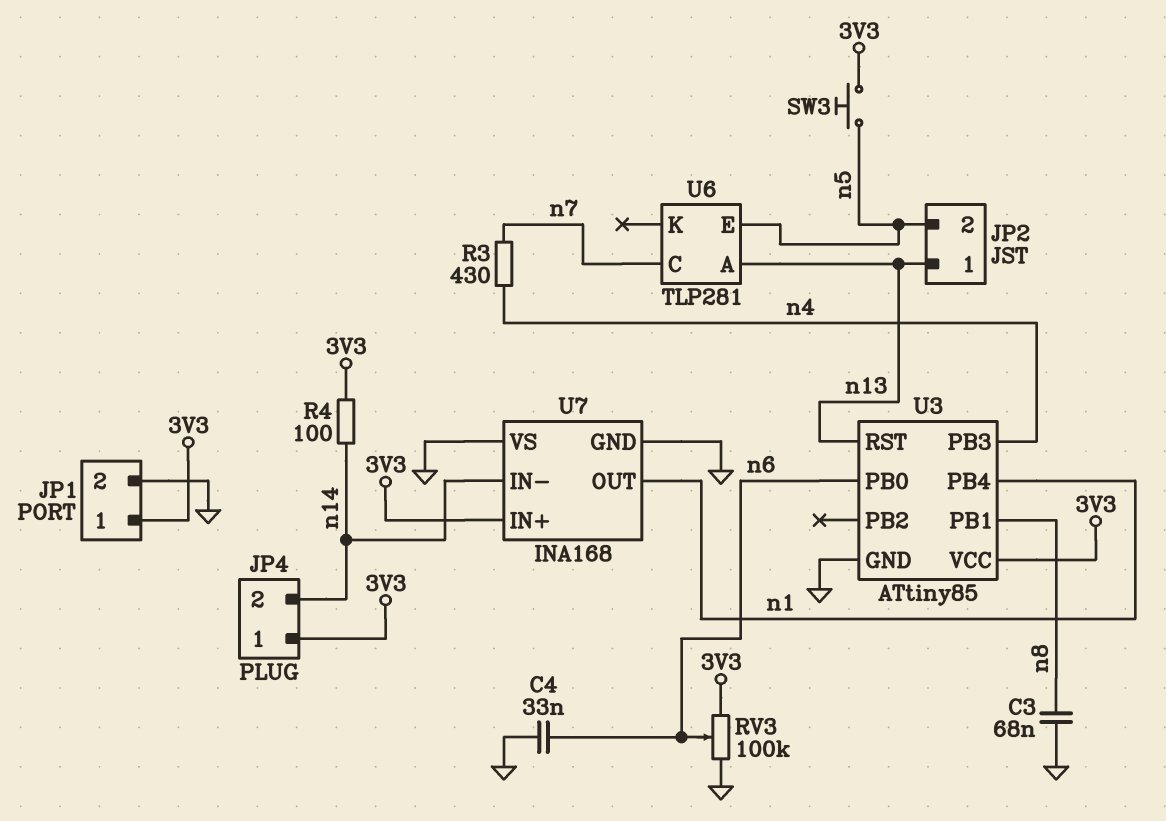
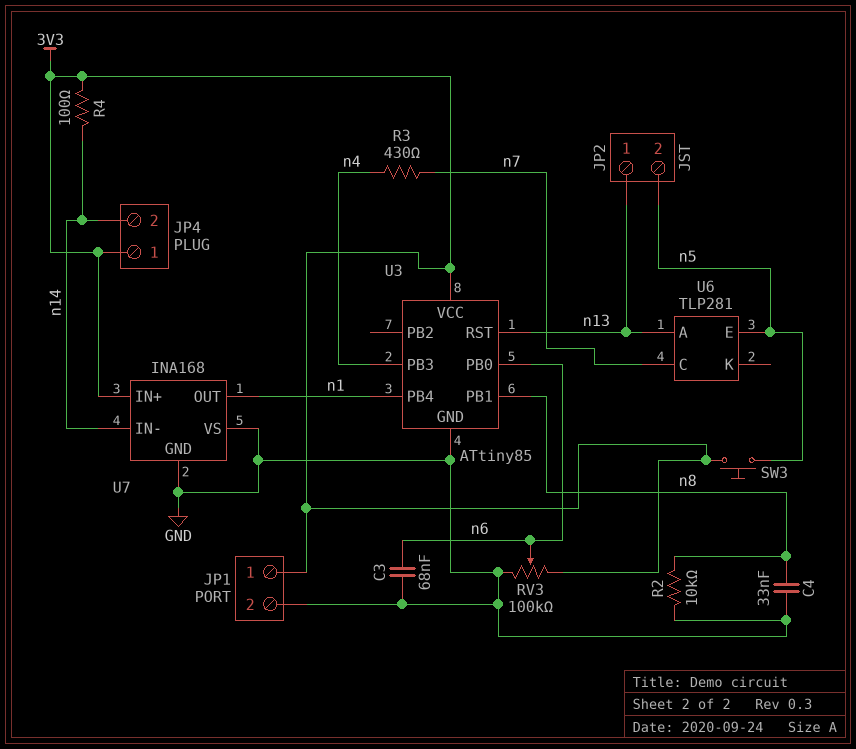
C3: 68nF (GND, n8) -> 68nF (GND, n6)
C4: 33nF (GND, n6) -> 33nF (GND, n8)
R2: none -> 10k (GND, n8)

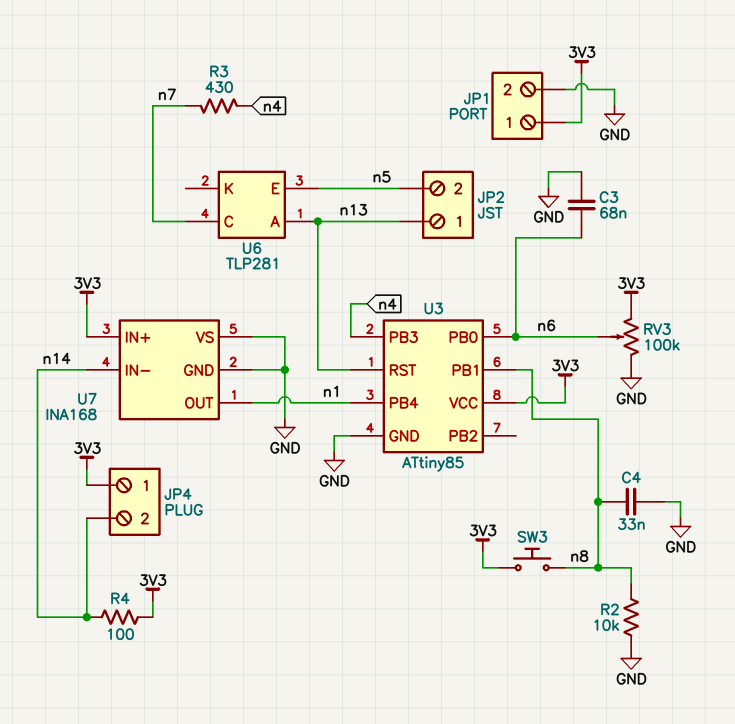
SW3: button (3V3, n5) -> button (3V3, n8)

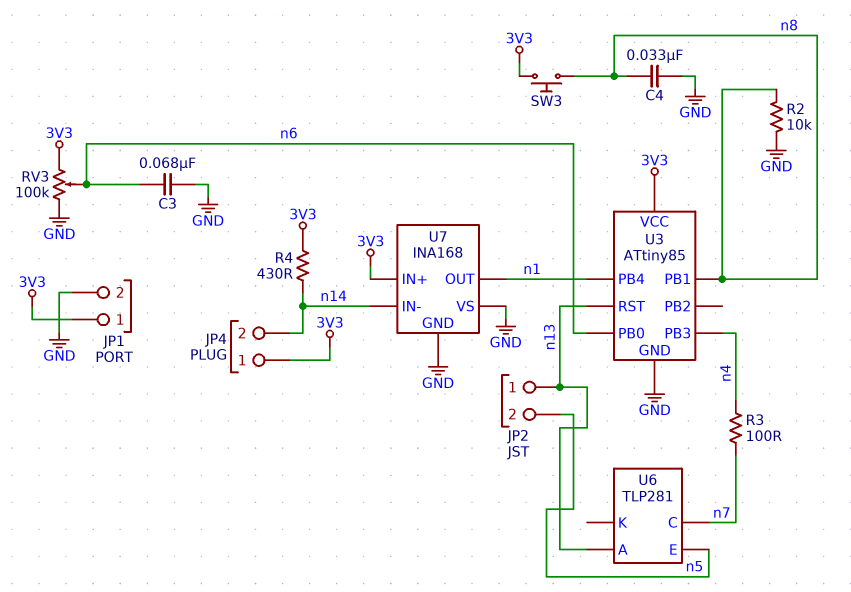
R3: 430 (n4, n7) -> 100 (n4, n7)
R4: 100 (3V3, n14) -> 430 (3V3, n14)

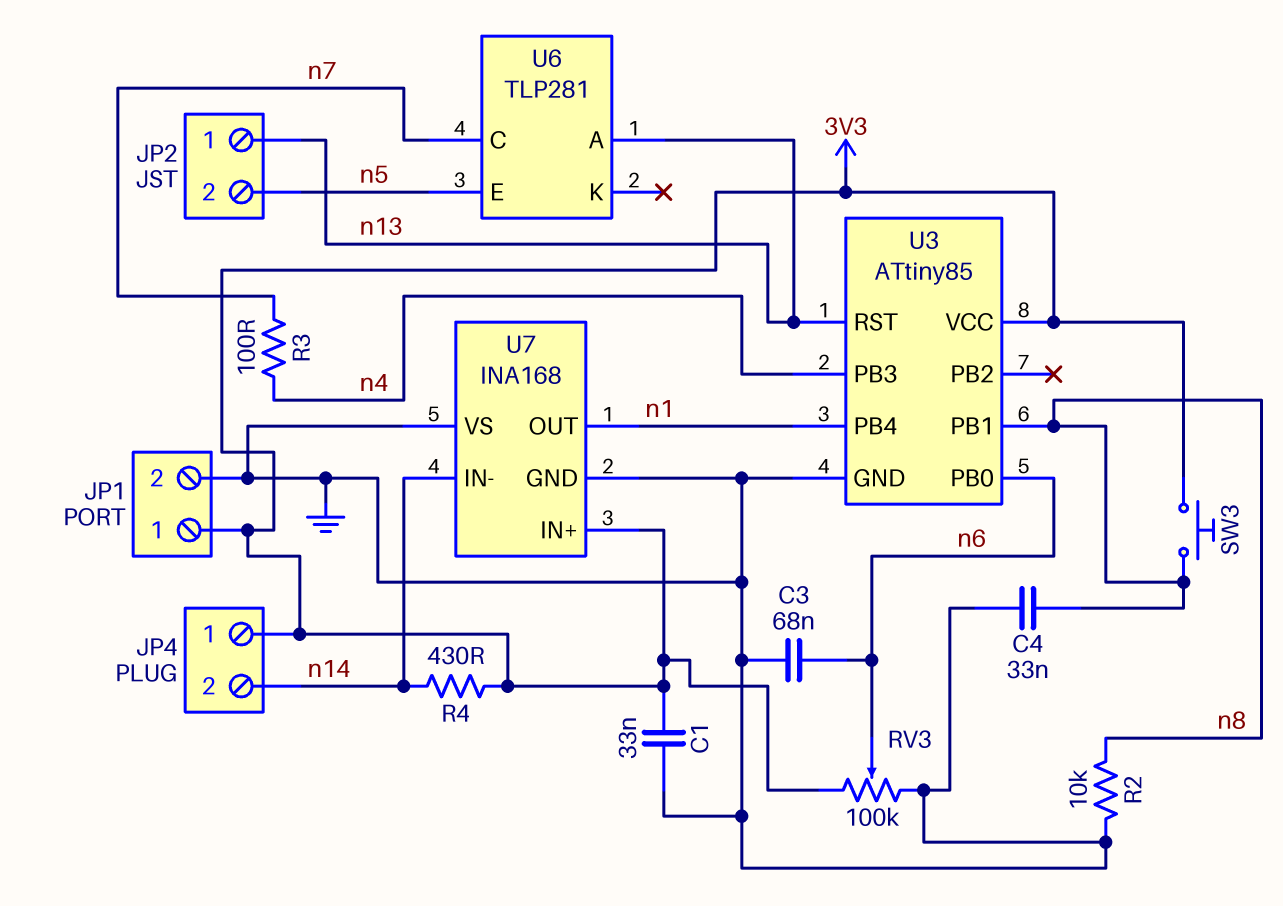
C1: none -> 33nF (3V3, GND)

